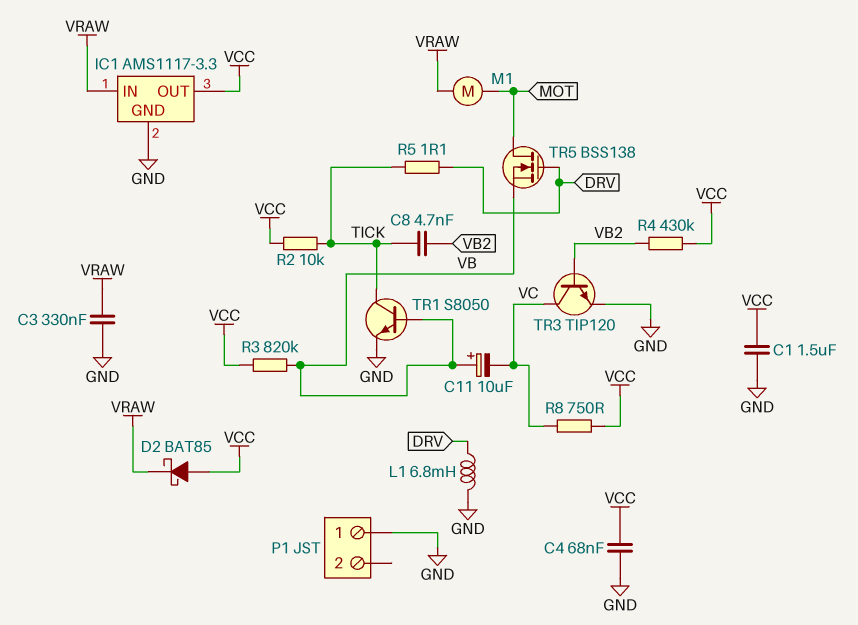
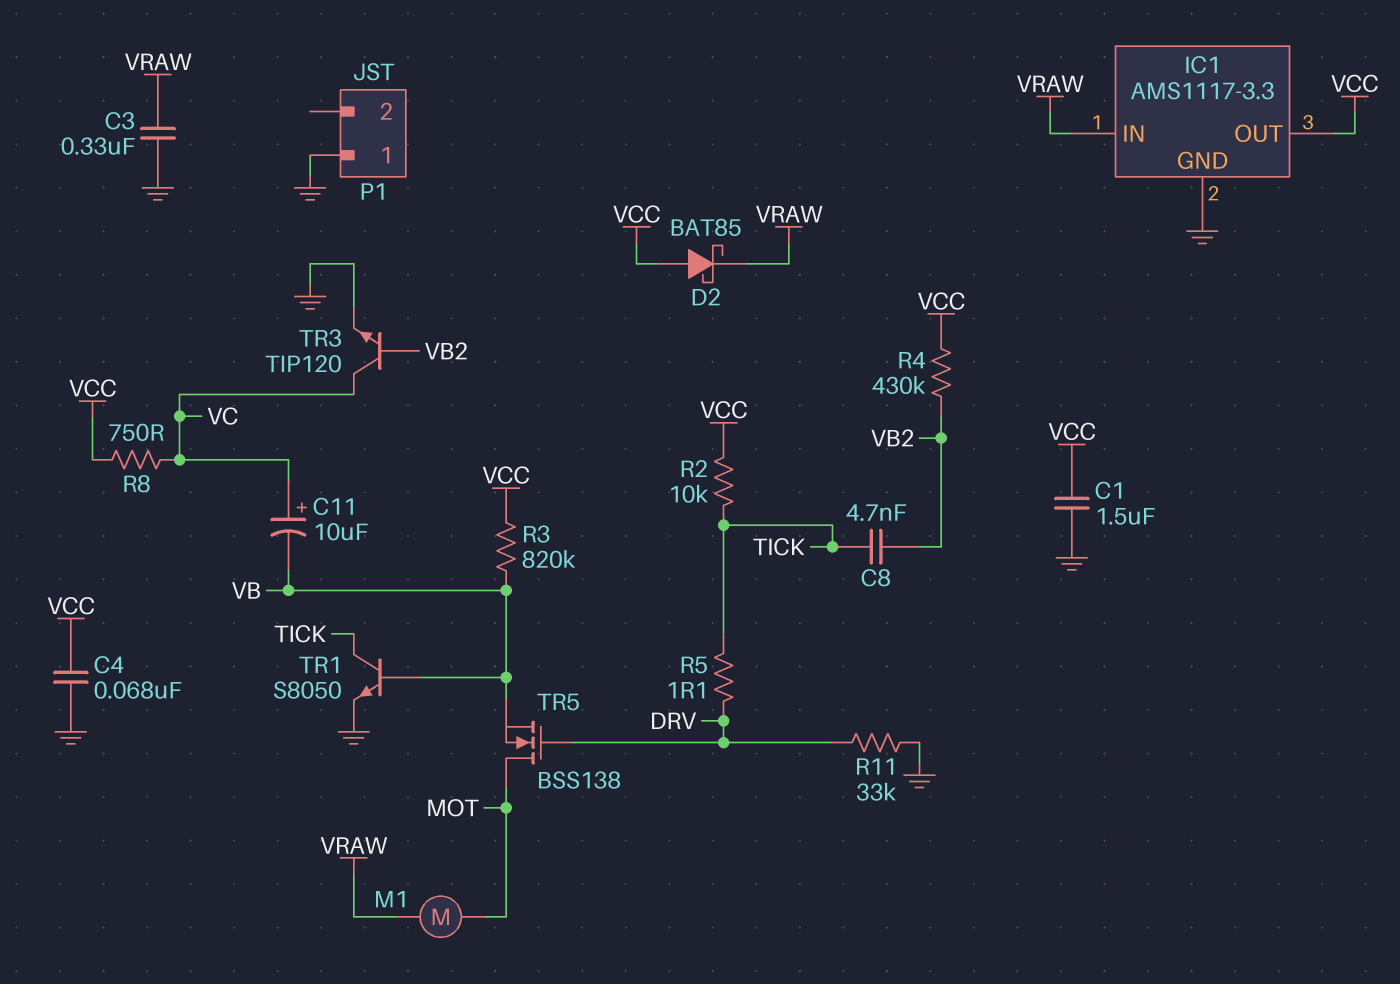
C11: 10uF (plus VB, minus VC) -> 10uF (plus VC, minus VB)
L1: 6.8mH (DRV, GND) -> none
R11: none -> 33k (DRV, GND)

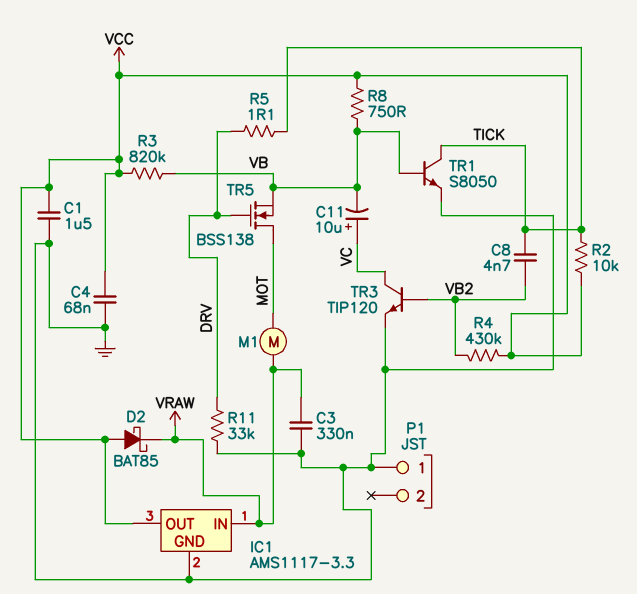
R8: 750 (VC, VCC) -> 750 (VB, VCC)

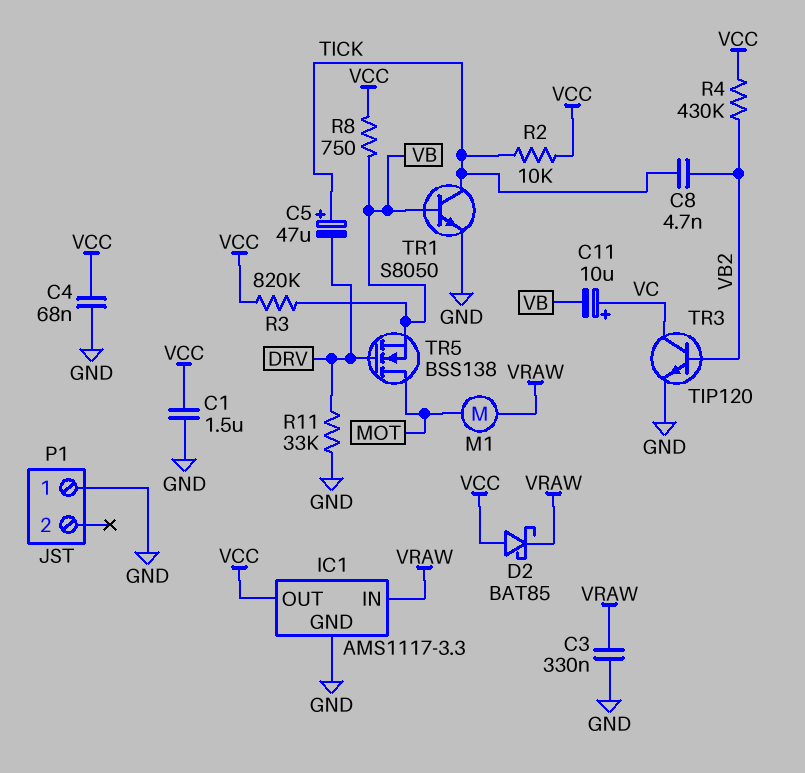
C5: none -> 47uF (plus TICK, minus DRV)
R5: 1.1 (DRV, TICK) -> none

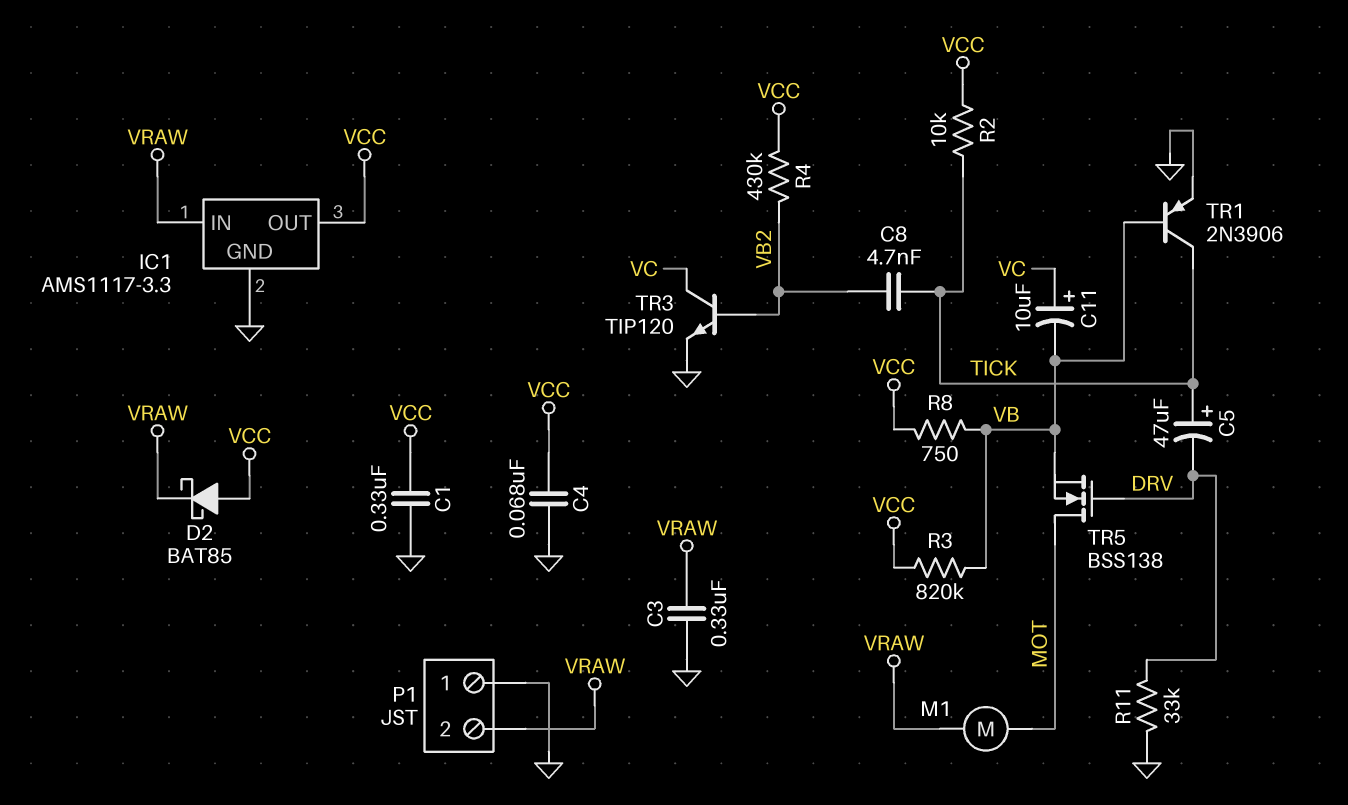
C1: 1.5uF (GND, VCC) -> 330nF (GND, VCC)
P1 pin 2: none -> VRAW
TR1: NPN S8050 (B VB, C TICK, E GND) -> PNP 2N3906 (B VB, C TICK, E GND)

